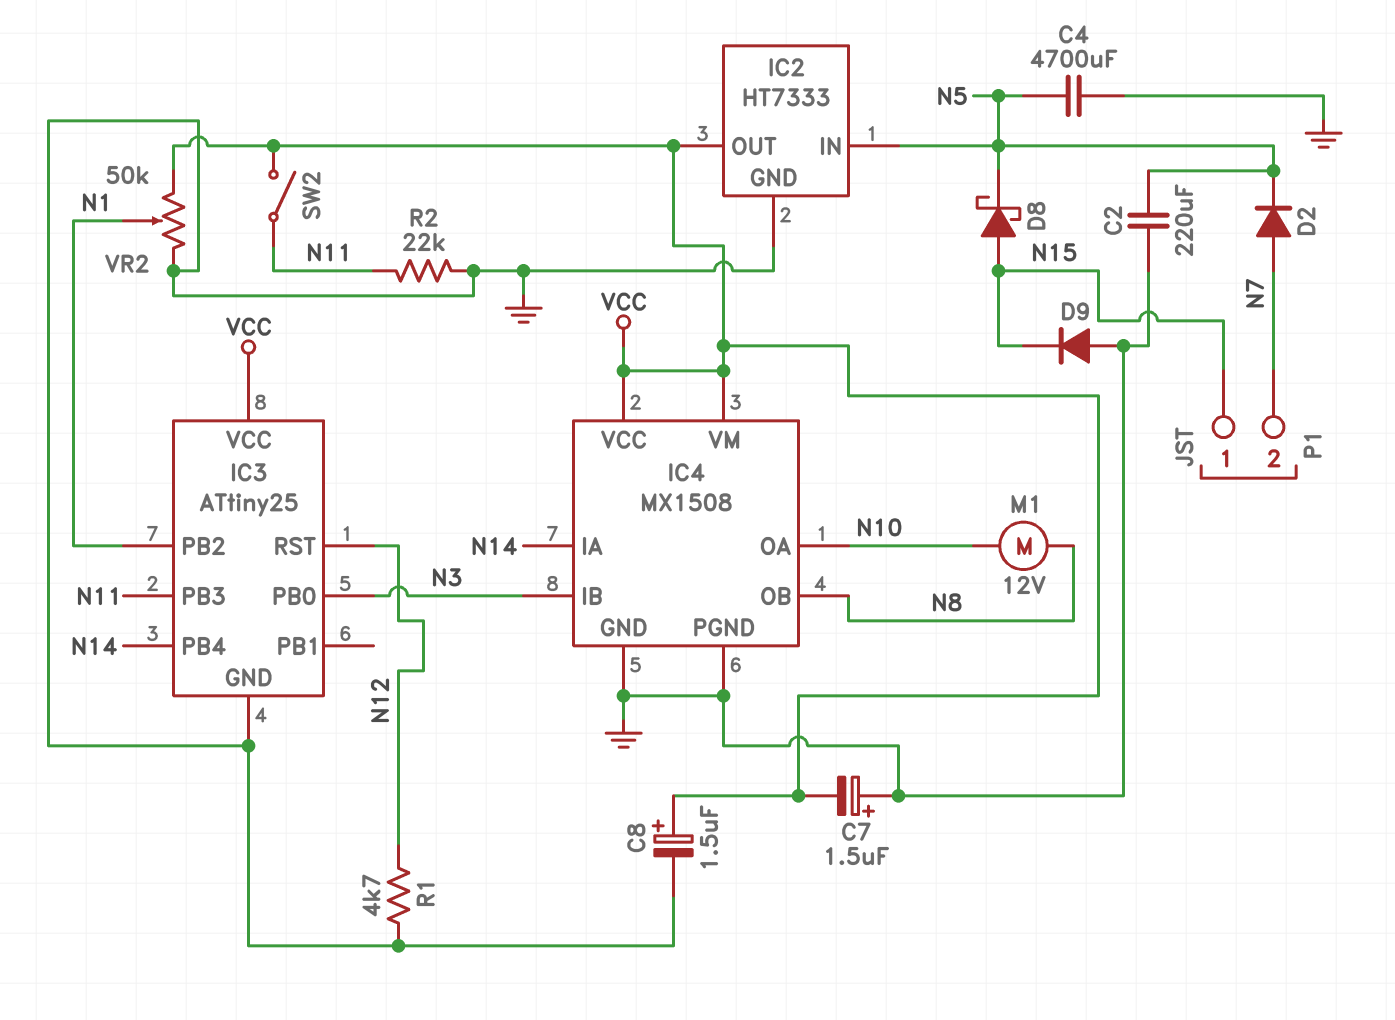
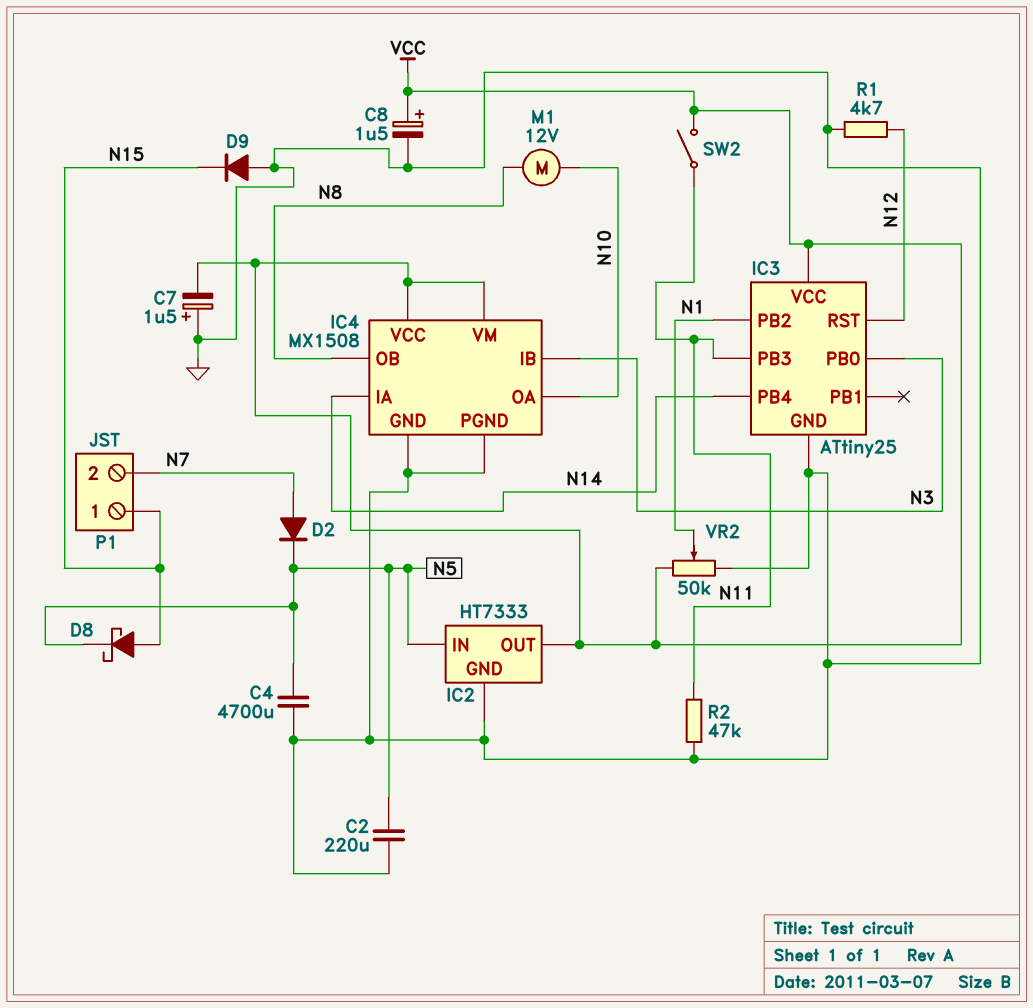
R2: 22k (GND, N11) -> 47k (GND, N11)

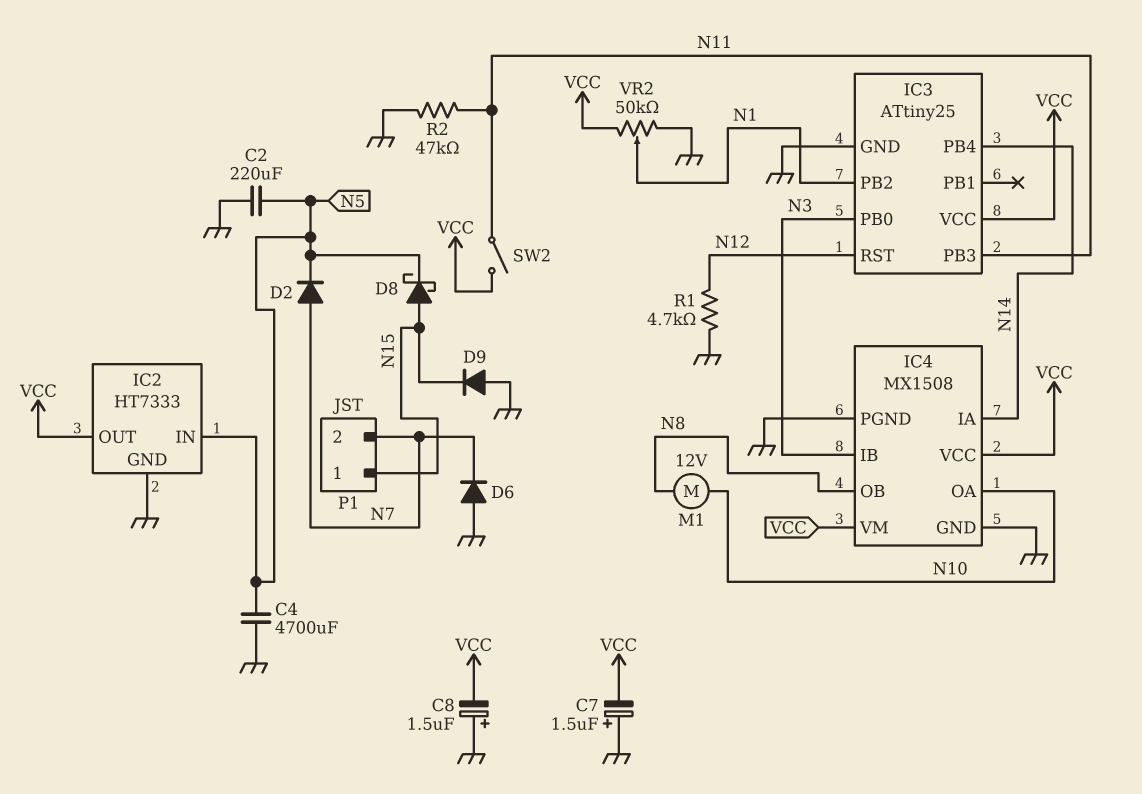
C8: 1.5uF (plus VCC, minus GND) -> 1.5uF (plus GND, minus VCC)
D6: none -> diode (A GND, K N7)

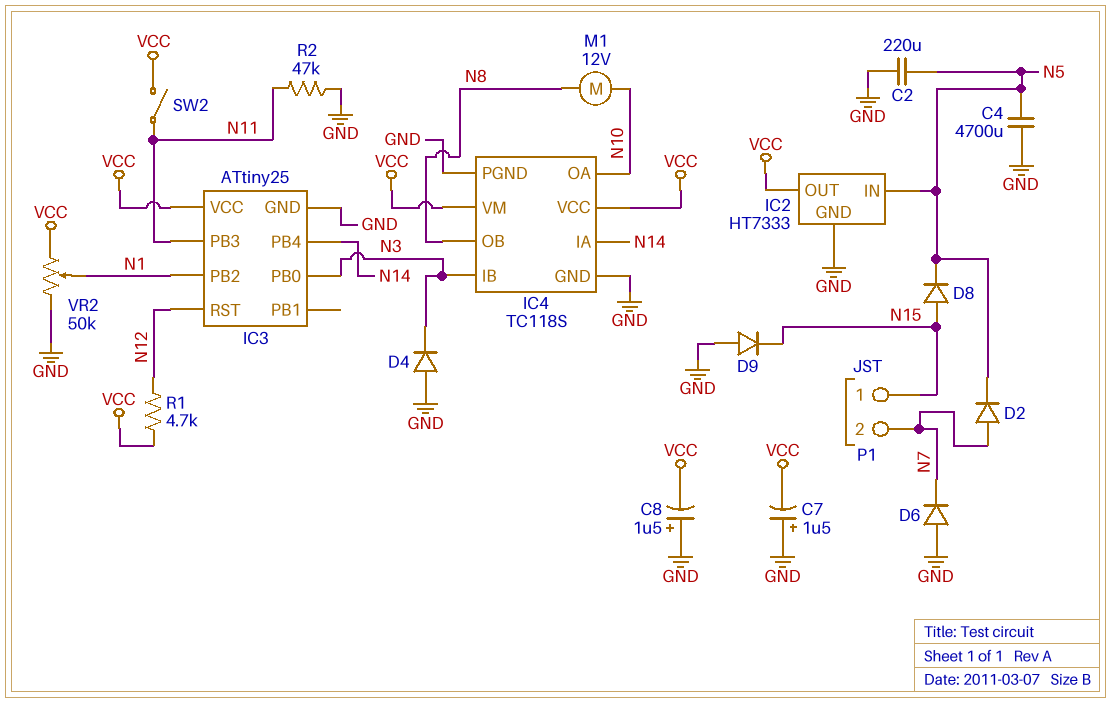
D4: none -> diode (A GND, K N3)
D8: schottky (A N15, K N5) -> diode (A N15, K N5)
IC4: MX1508 -> TC118S
R1: 4.7k (GND, N12) -> 4.7k (N12, VCC)

